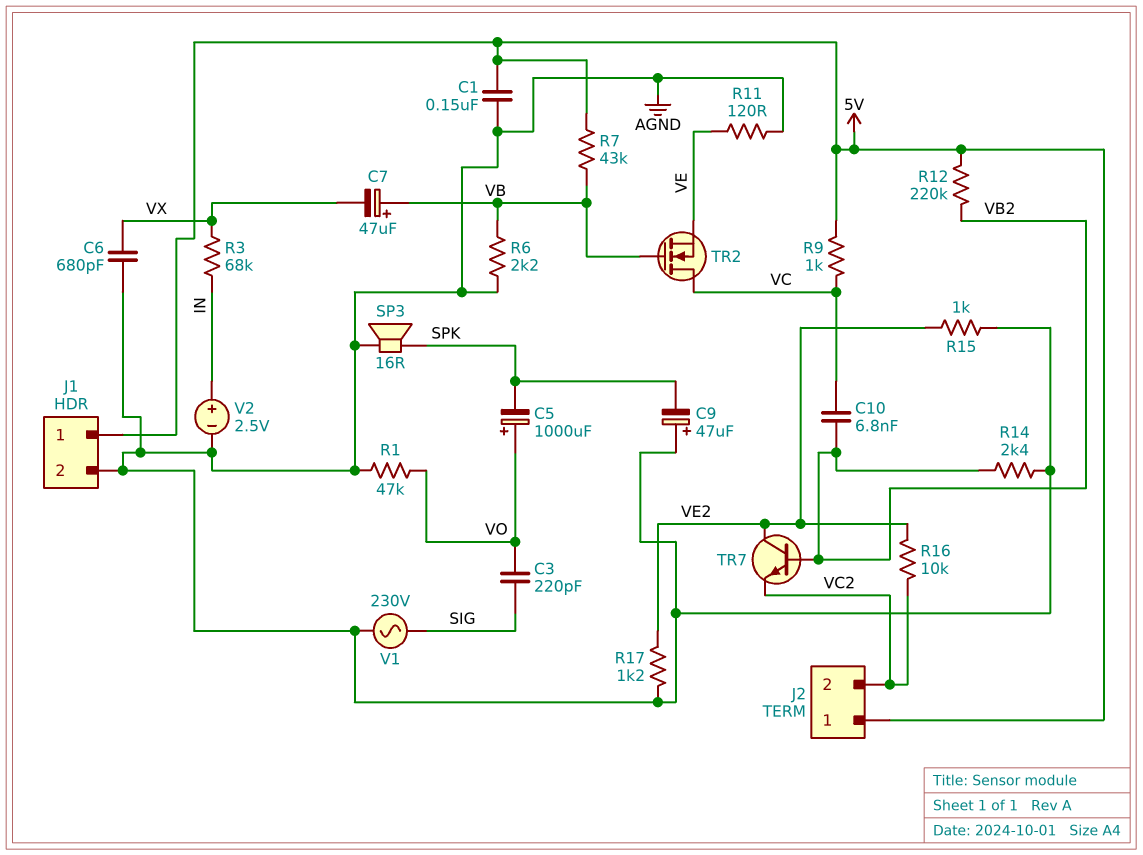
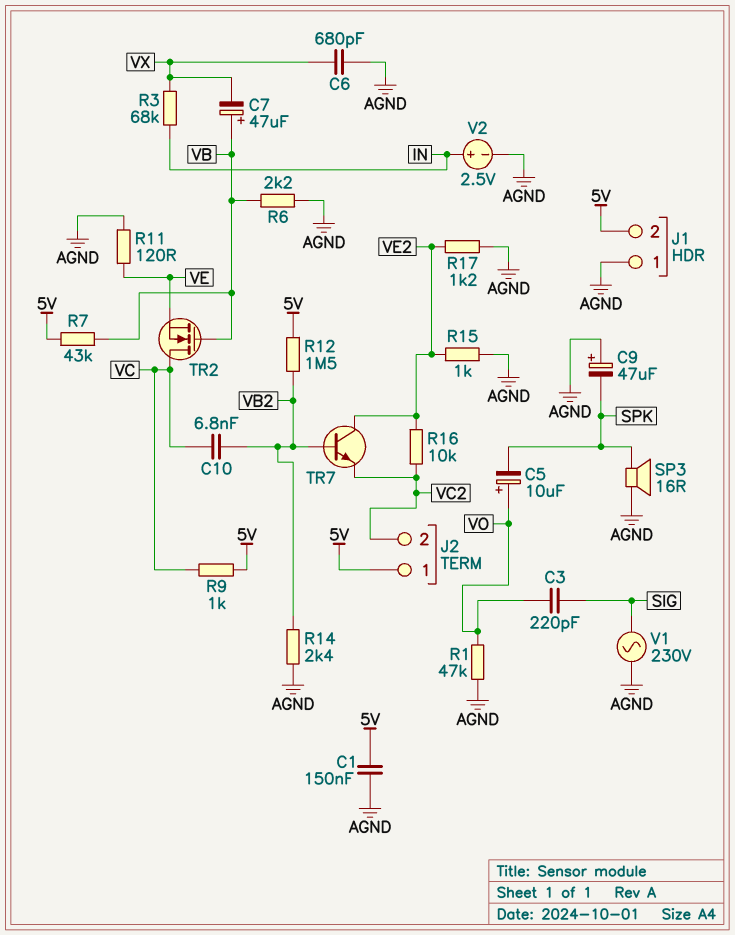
C5: 1000uF (plus VO, minus SPK) -> 10uF (plus VO, minus SPK)
J1 pin 1: 5V -> AGND
J1 pin 2: AGND -> 5V
R12: 220k (5V, VB2) -> 1.5M (5V, VB2)

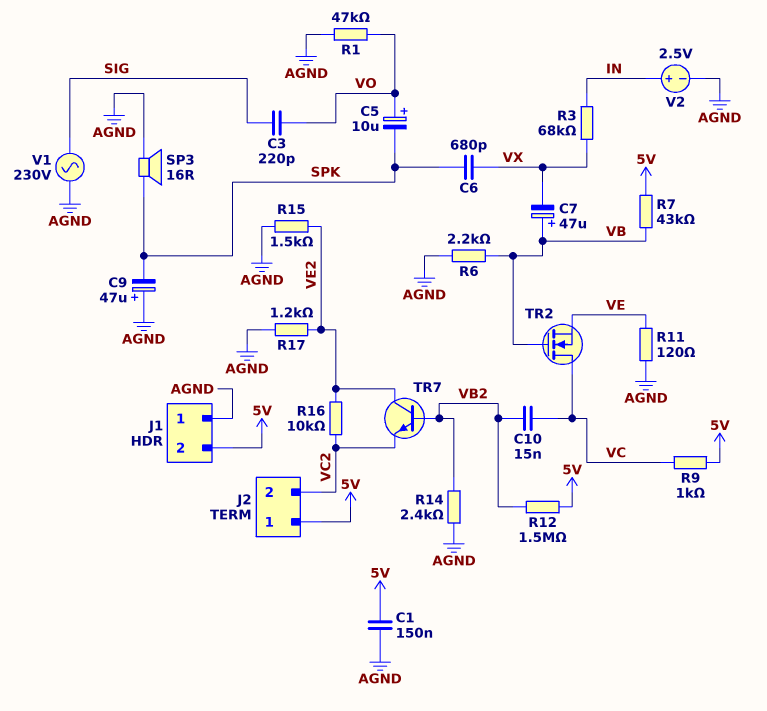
C6: 680pF (AGND, VX) -> 680pF (SPK, VX)
C10: 6.8nF (VB2, VC) -> 15nF (VB2, VC)
R15: 1k (AGND, VE2) -> 1.5k (AGND, VE2)

